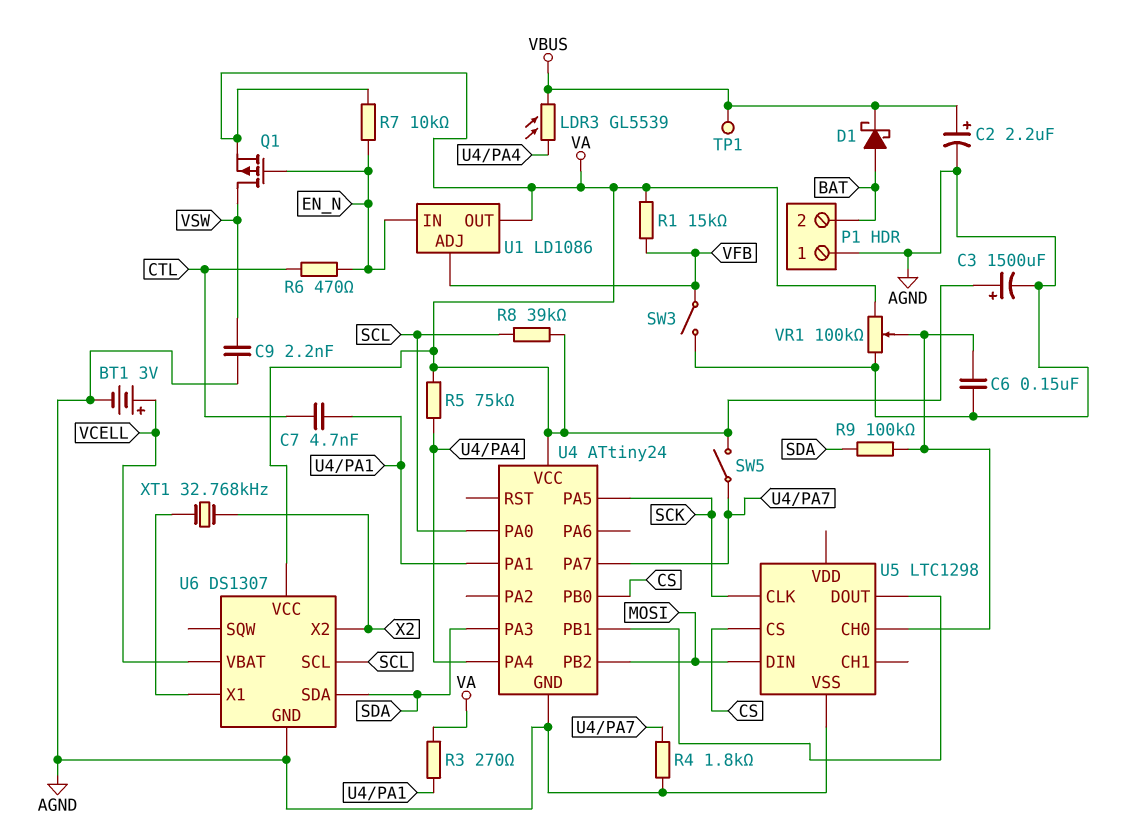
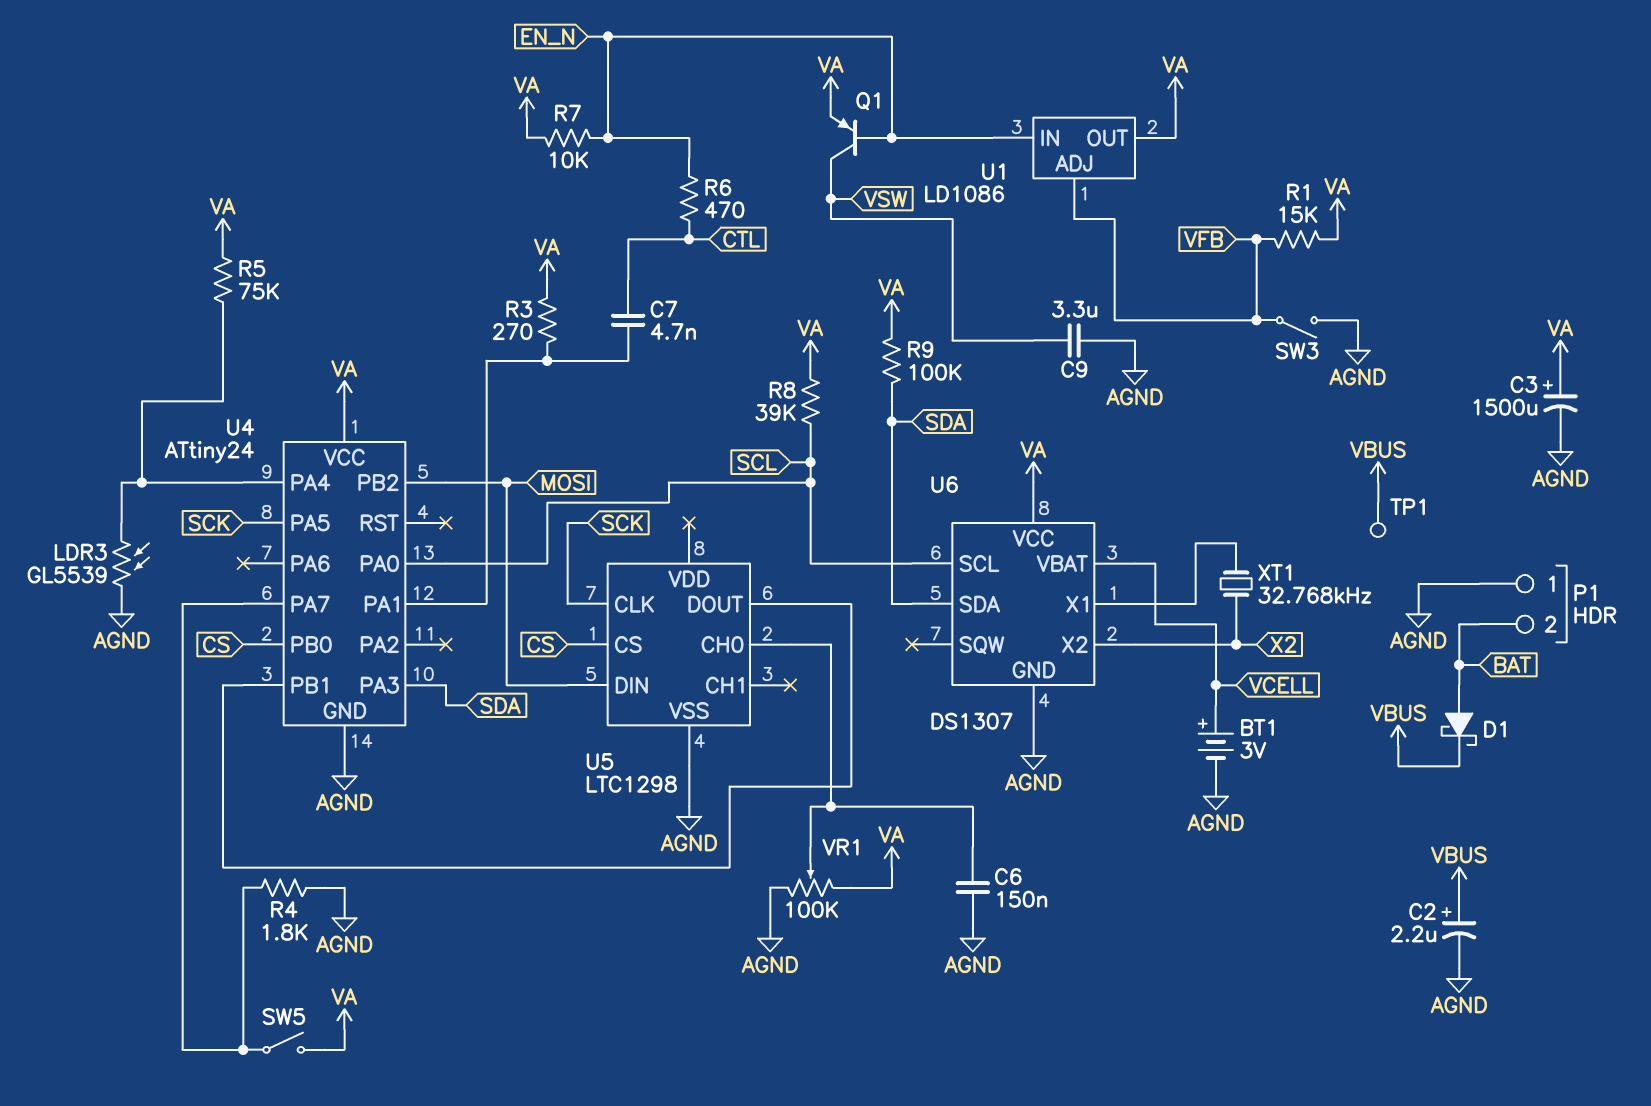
C9: 2.2nF (AGND, VSW) -> 3.3uF (AGND, VSW)
LDR3: GL5539 (U4/PA4, VBUS) -> GL5539 (AGND, U4/PA4)
Q1: PMOS (G EN_N, D VSW, S VA) -> PNP (B EN_N, C VSW, E VA)
R9: 100k (SDA, U5/CH0) -> 100k (SDA, VA)

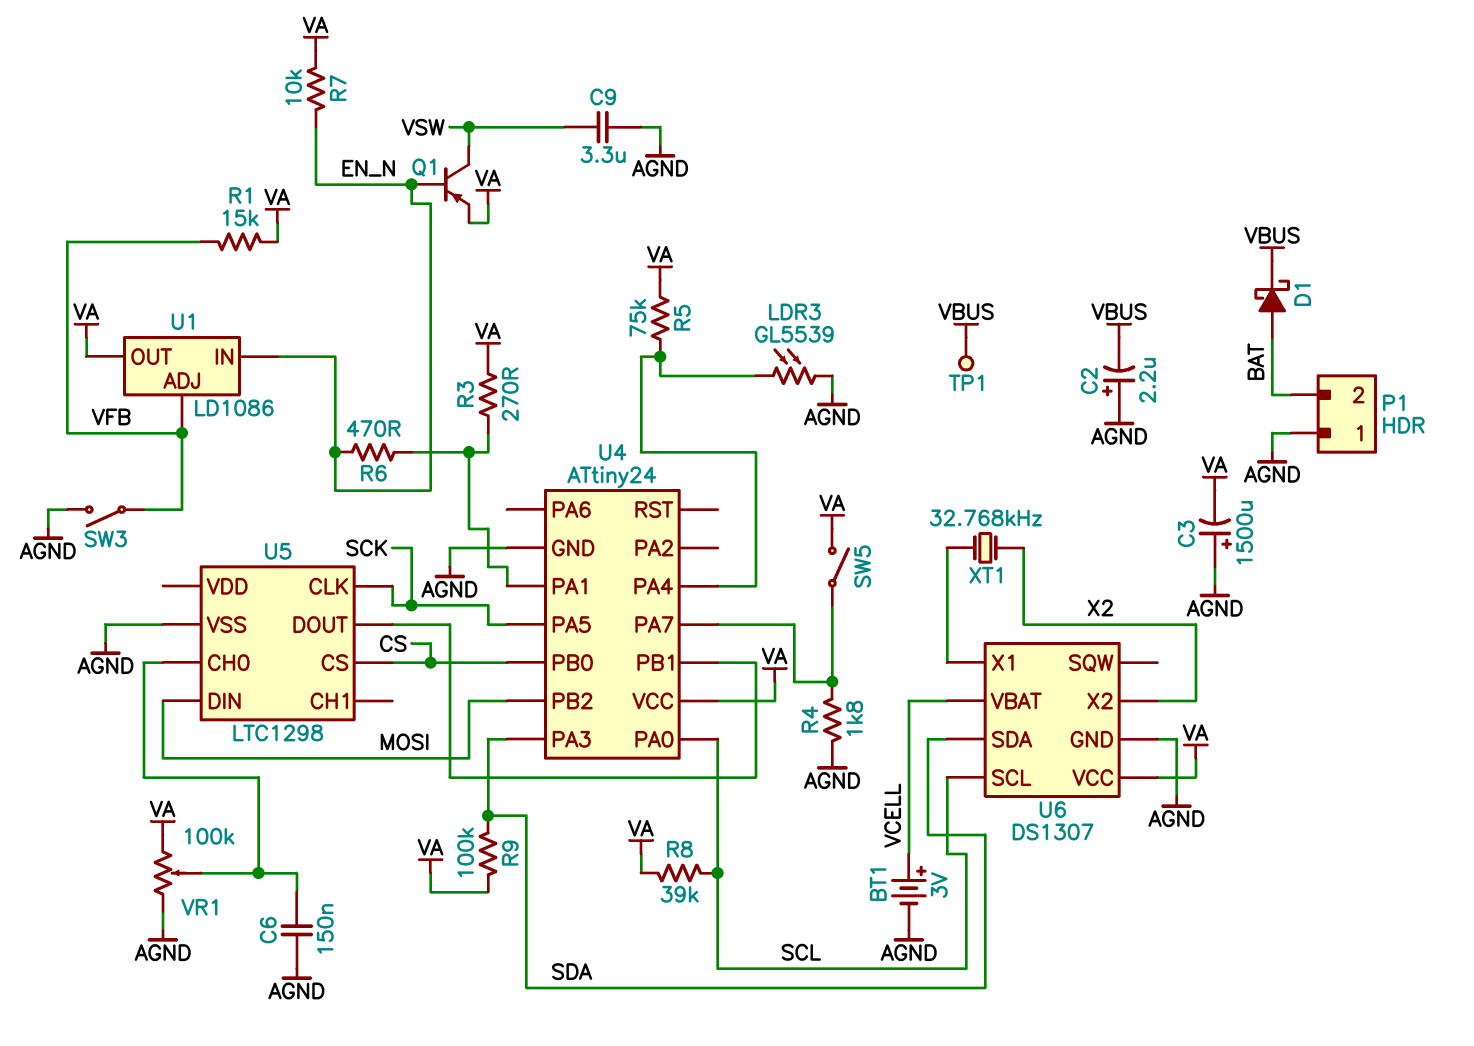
C2: 2.2uF (plus VBUS, minus AGND) -> 2.2uF (plus AGND, minus VBUS)
C3: 1500uF (plus VA, minus AGND) -> 1500uF (plus AGND, minus VA)
C7: 4.7nF (CTL, U4/PA1) -> none
R6: 470 (CTL, EN_N) -> 470 (EN_N, U4/PA1)

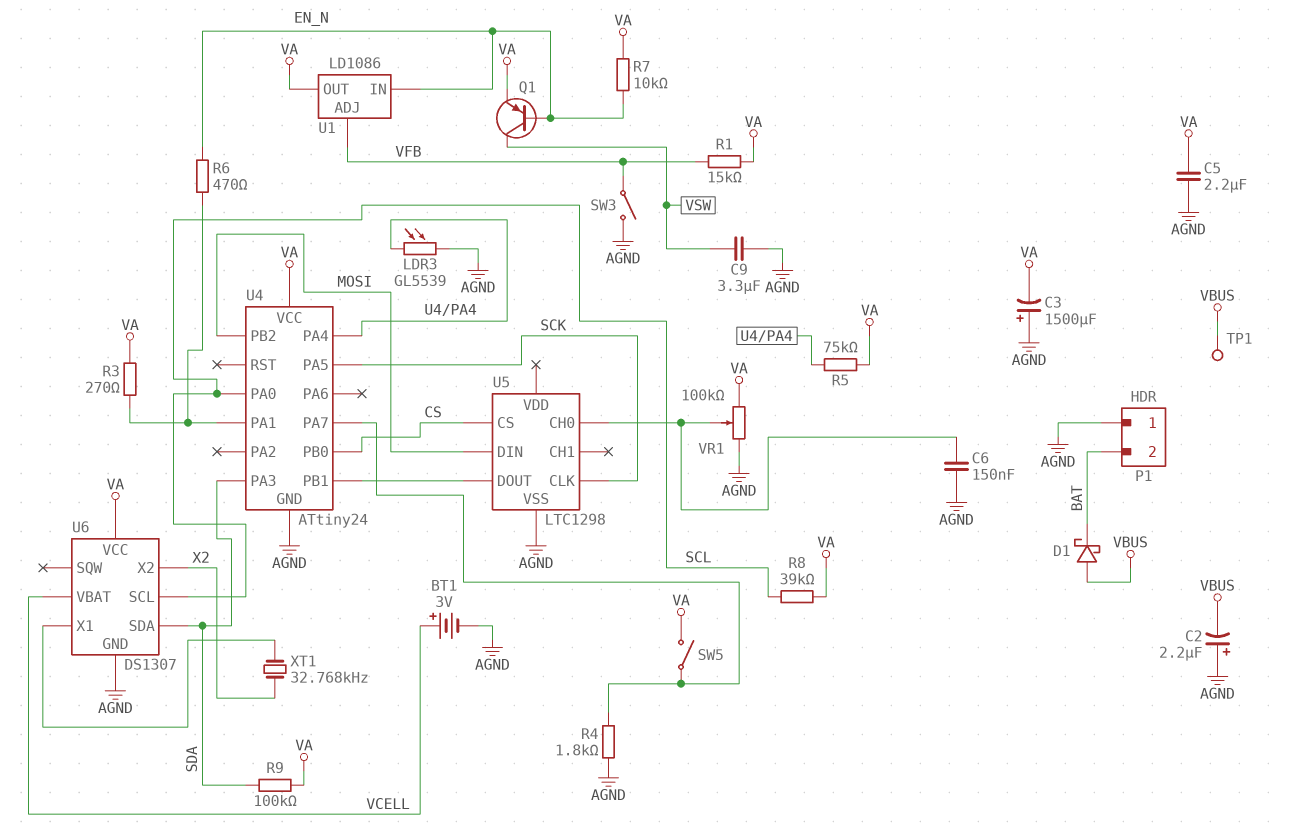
C5: none -> 2.2uF (AGND, VA)
D1: schottky (A BAT, K VBUS) -> schottky (A VBUS, K BAT)

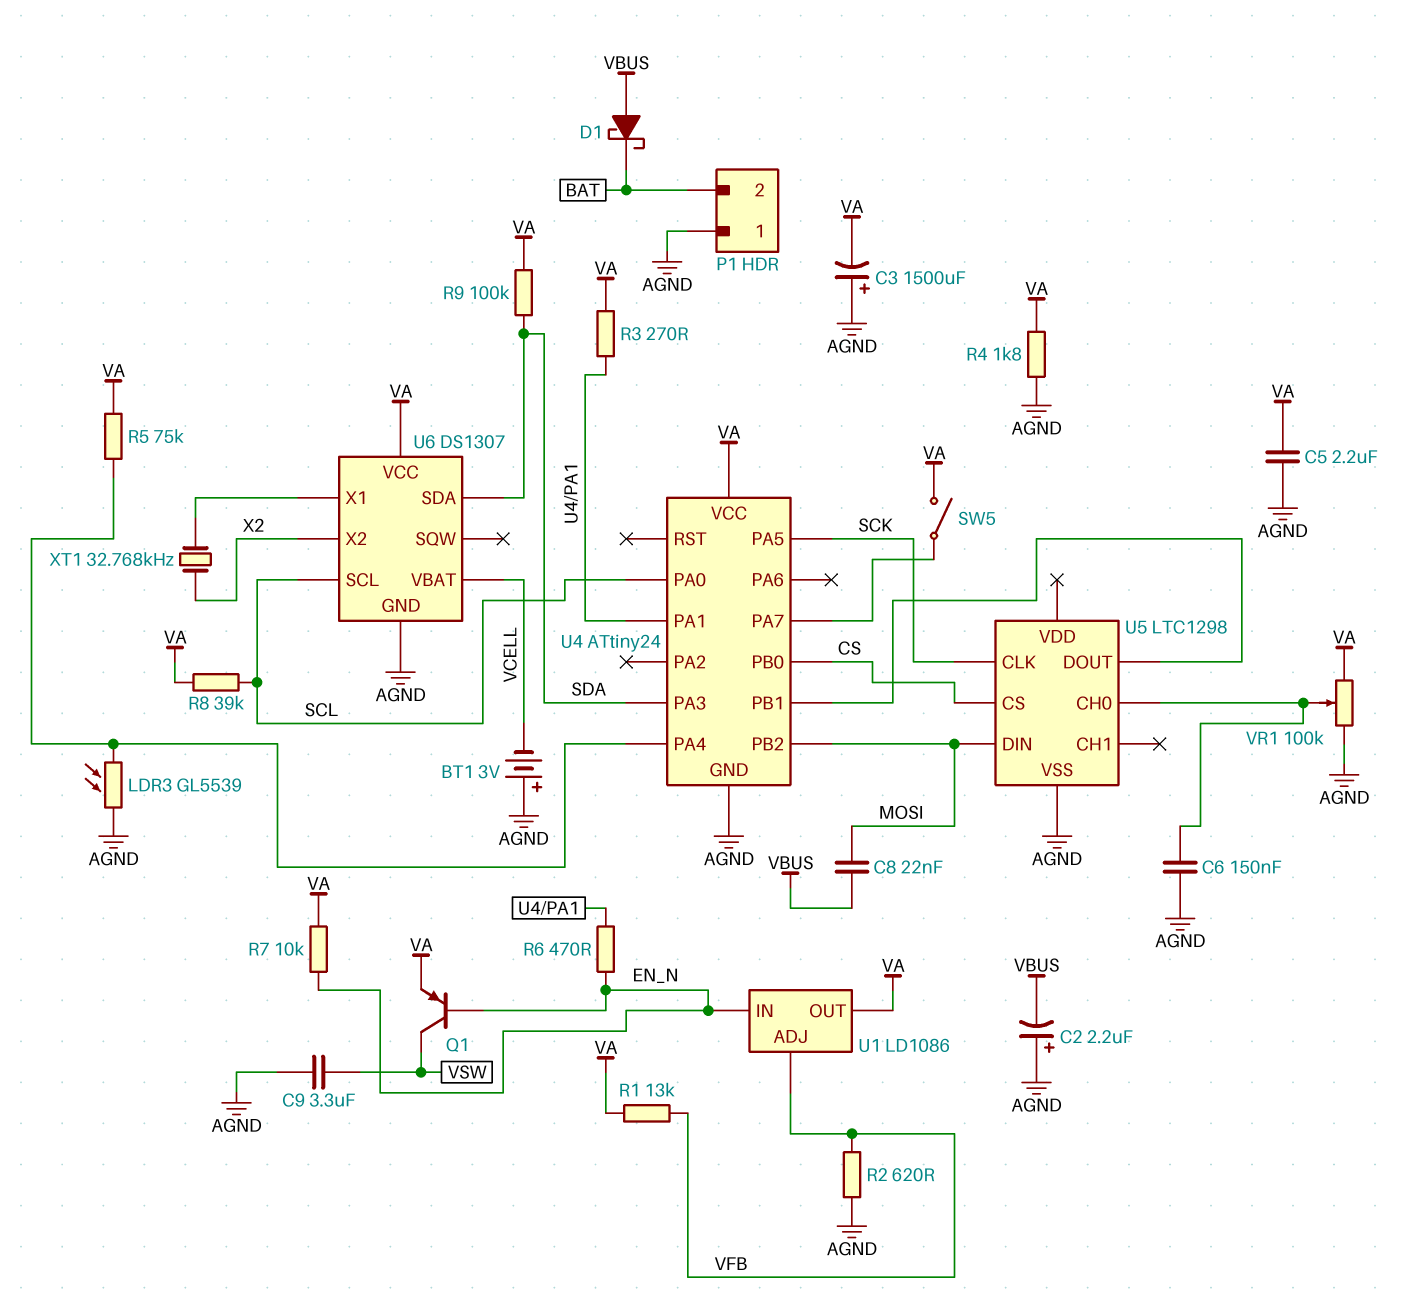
BT1: 3V (plus VCELL, minus AGND) -> 3V (plus AGND, minus VCELL)
C8: none -> 22nF (MOSI, VBUS)
R1: 15k (VA, VFB) -> 13k (VA, VFB)
R2: none -> 620 (AGND, VFB)
R4: 1.8k (AGND, U4/PA7) -> 1.8k (AGND, VA)
SW3: switch (AGND, VFB) -> none
TP1: test point (VBUS) -> none

